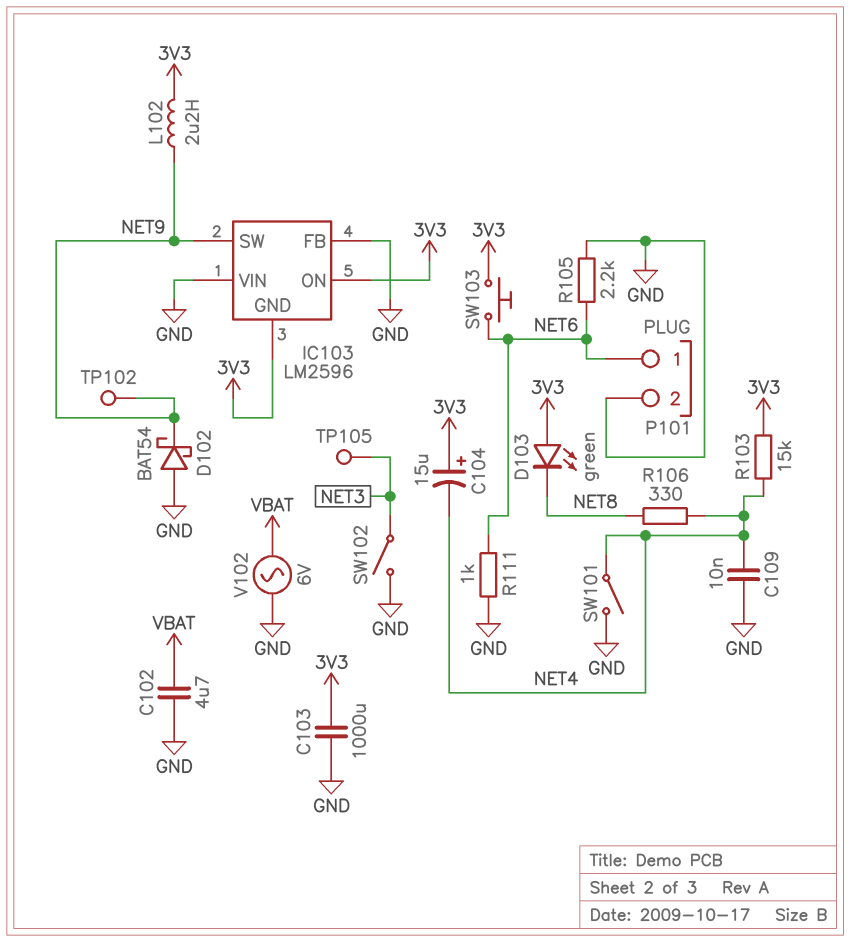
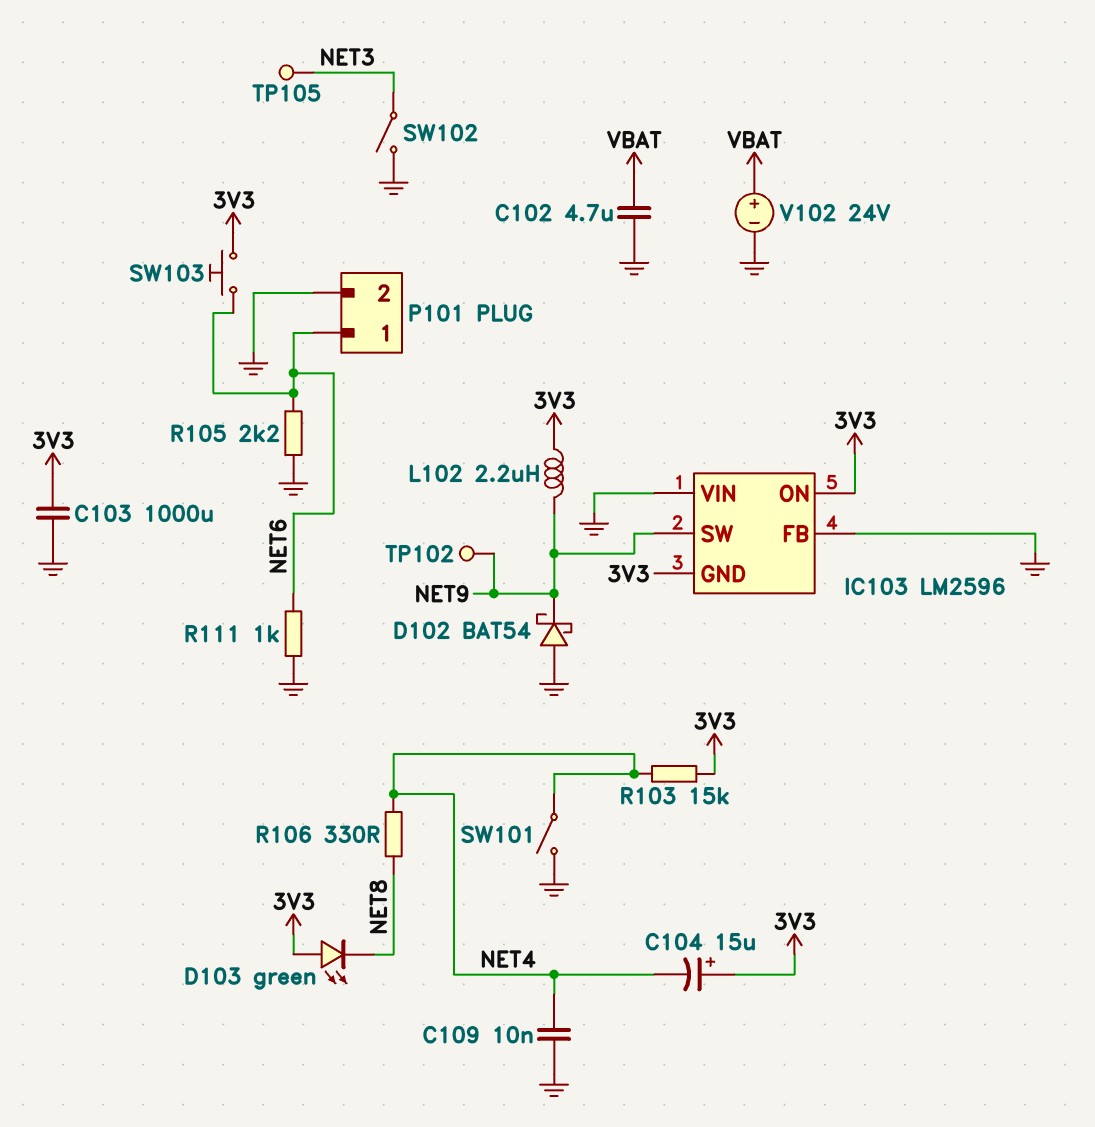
V102: AC 6V (GND, VBAT) -> 24V (plus VBAT, minus GND)

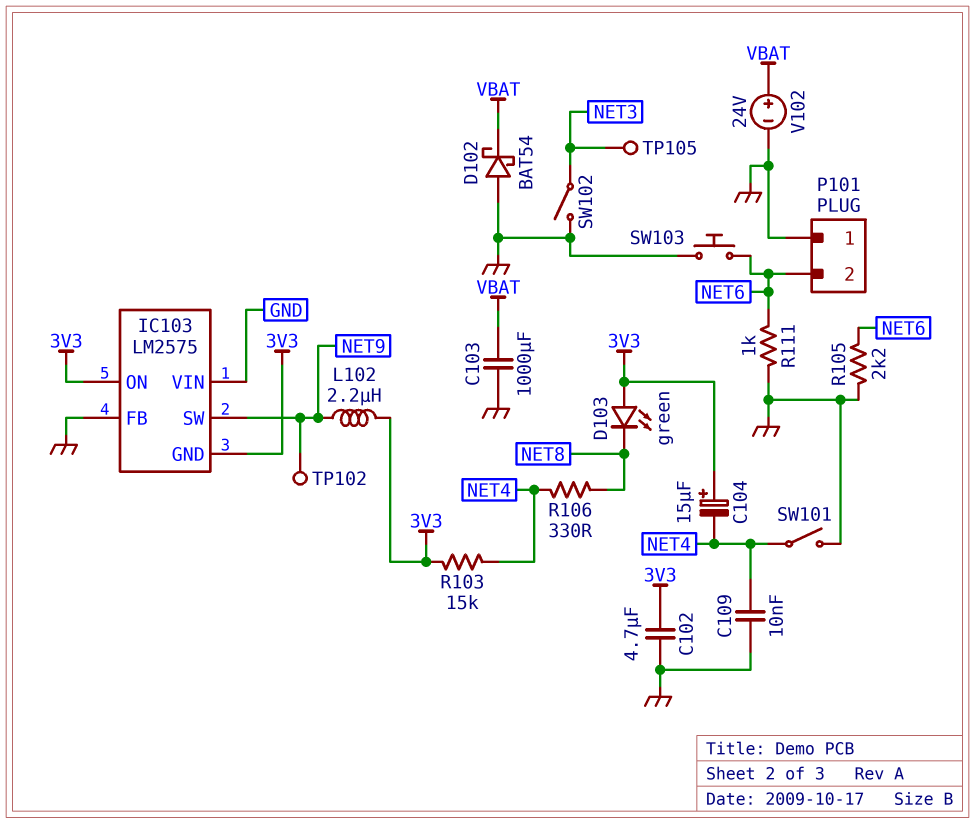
C102: 4.7uF (GND, VBAT) -> 4.7uF (3V3, GND)
C103: 1000uF (3V3, GND) -> 1000uF (GND, VBAT)
D102: schottky BAT54 (A GND, K NET9) -> schottky BAT54 (A GND, K VBAT)
IC103: LM2596 -> LM2575
P101 pin 1: NET6 -> GND
P101 pin 2: GND -> NET6
SW103: button (3V3, NET6) -> button (GND, NET6)

